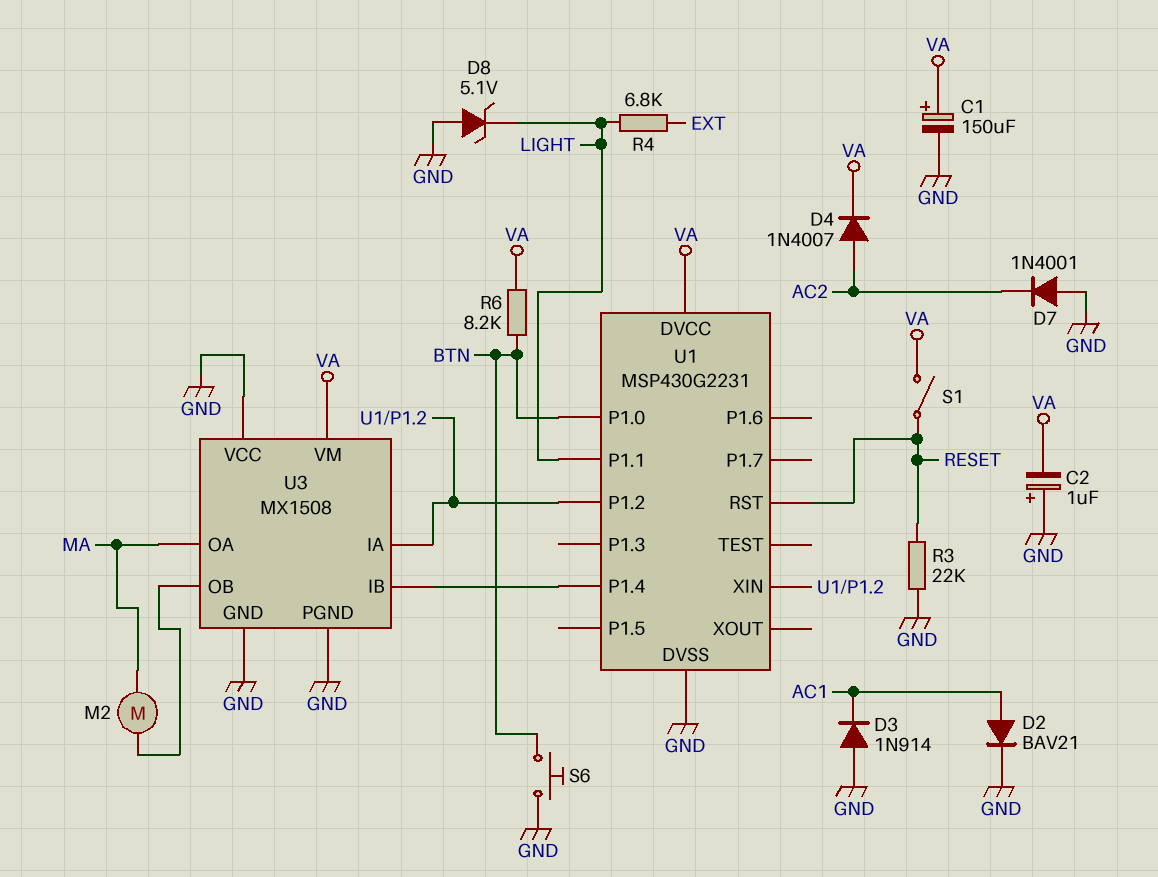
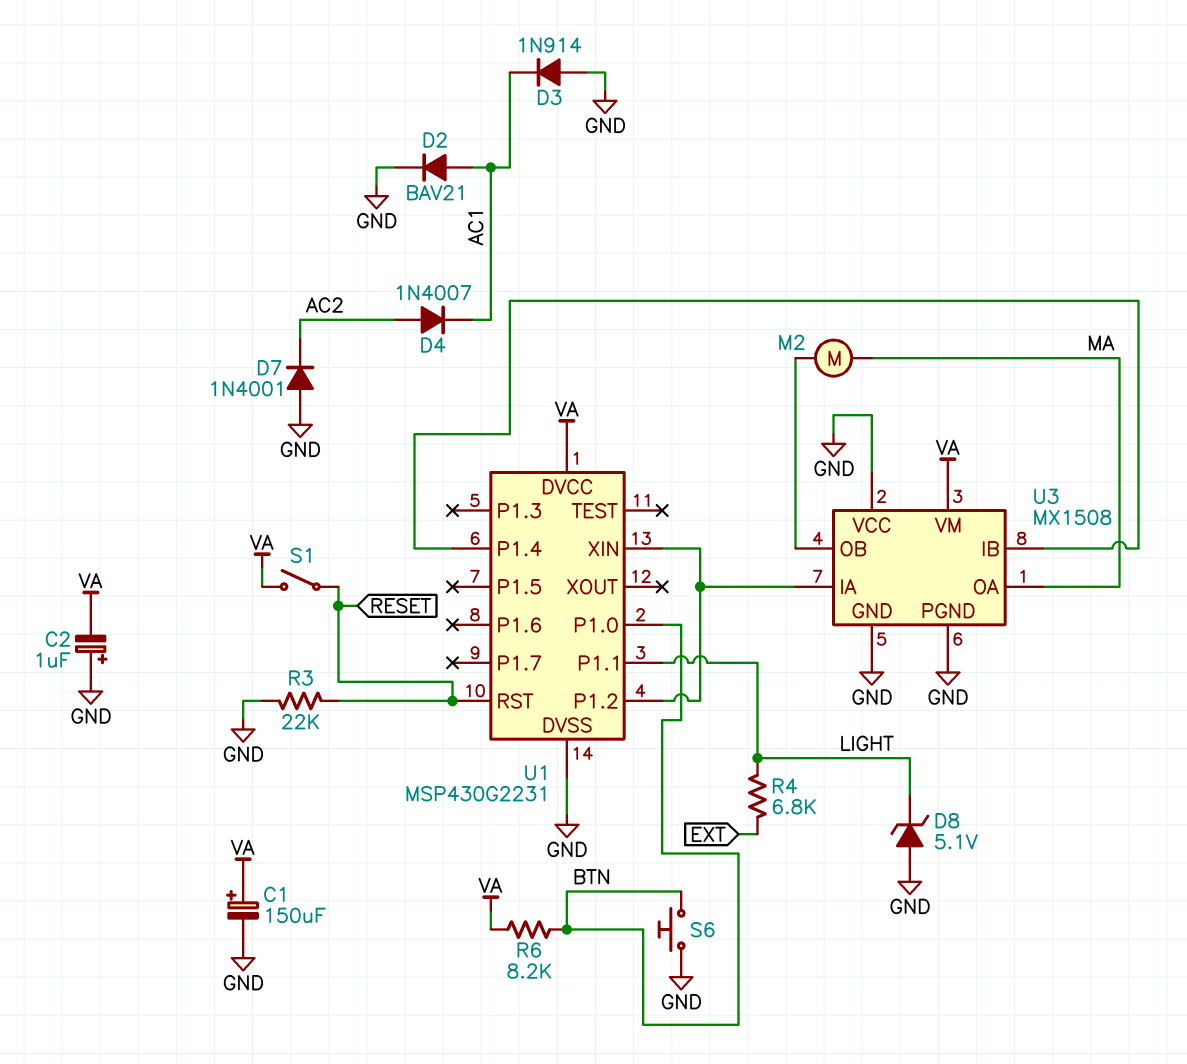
D4: diode 1N4007 (A AC2, K VA) -> diode 1N4007 (A AC2, K AC1)

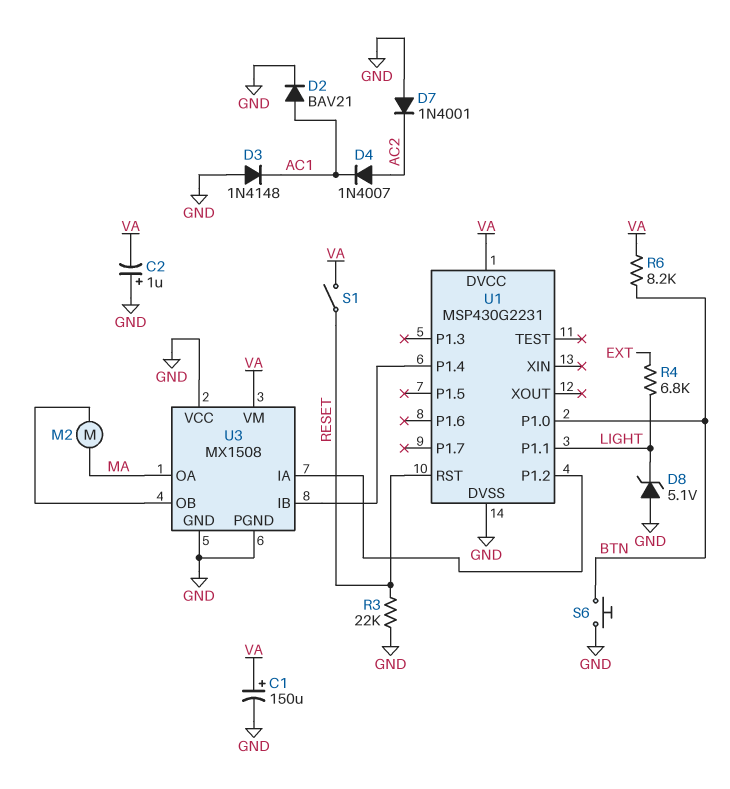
D3: diode 1N914 (A GND, K AC1) -> diode 1N4148 (A GND, K AC1)
U1 pin XIN: U1/P1.2 -> none

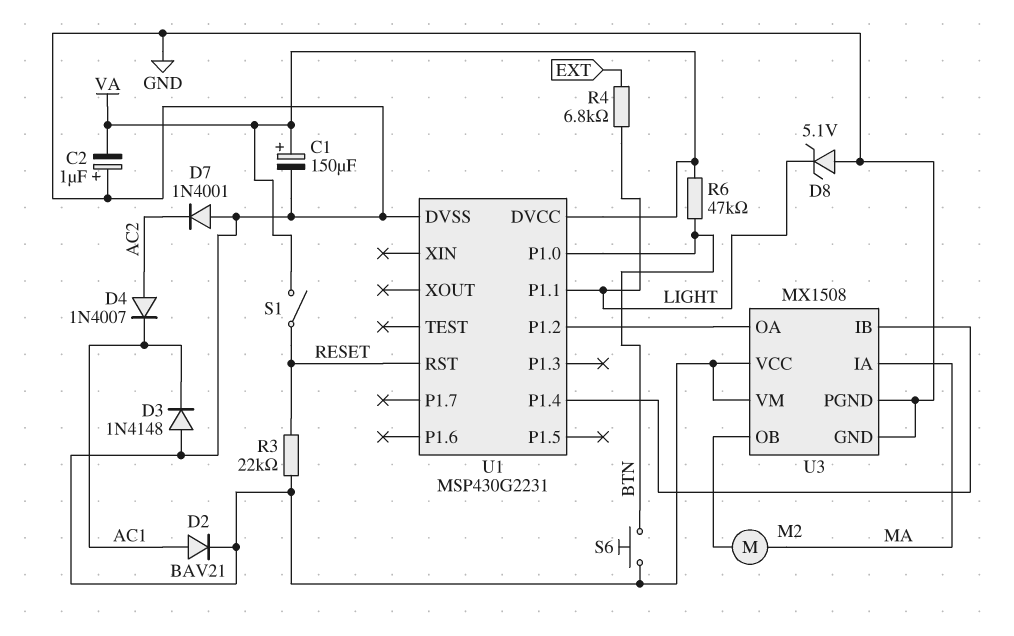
R6: 8.2k (BTN, VA) -> 47k (BTN, VA)
U3 pin IA: U1/P1.2 -> MA
U3 pin OA: MA -> U1/P1.2
U3 pin VM: VA -> GND

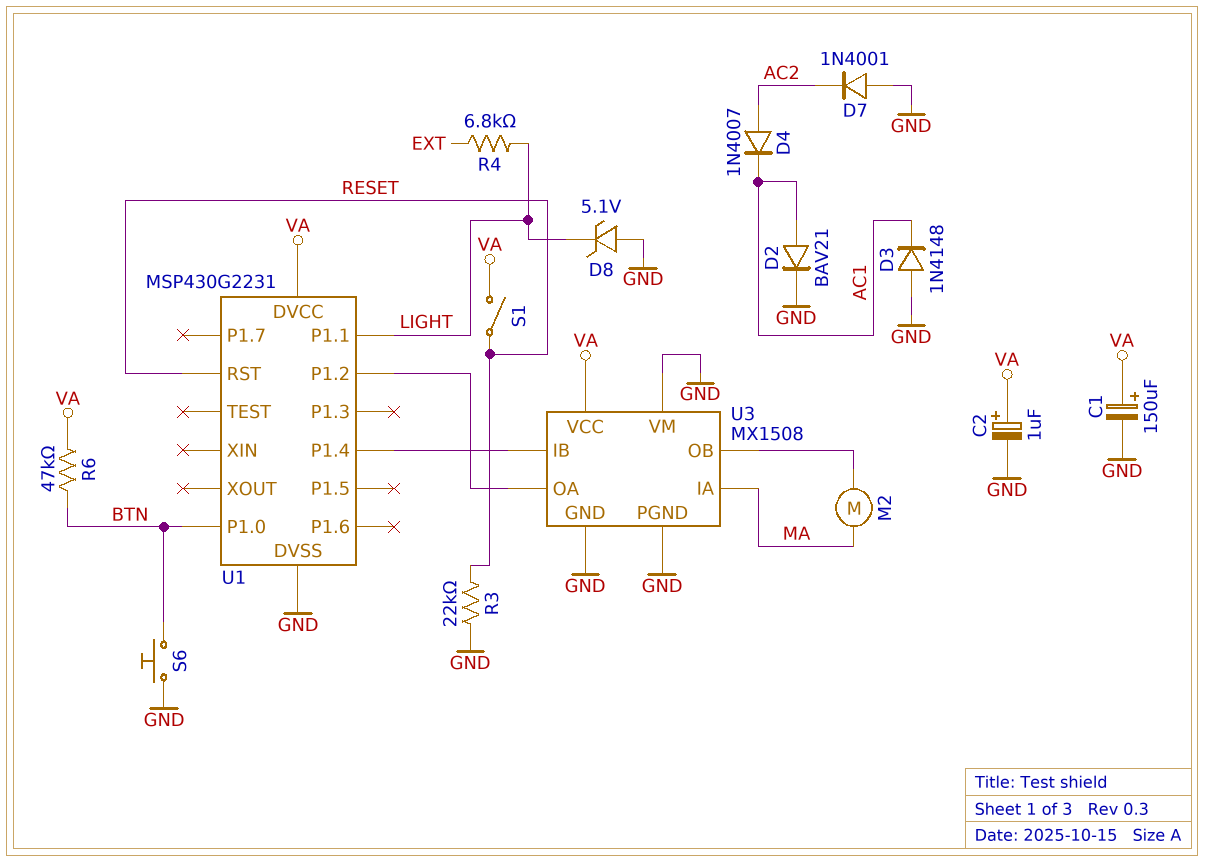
C2: 1uF (plus GND, minus VA) -> 1uF (plus VA, minus GND)
U3 pin VCC: GND -> VA

